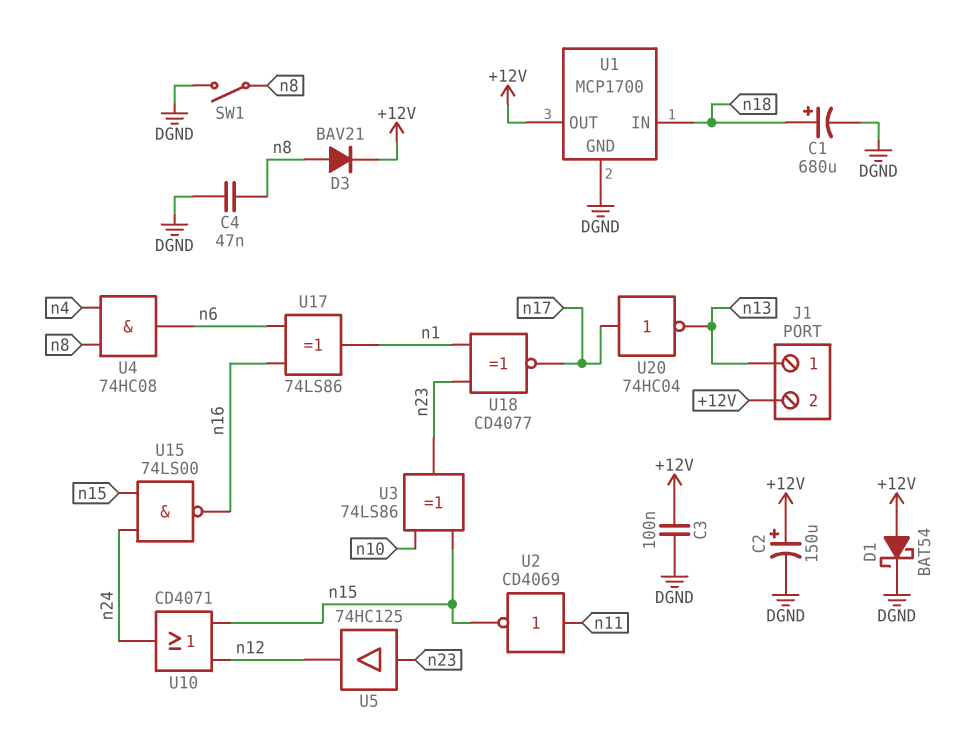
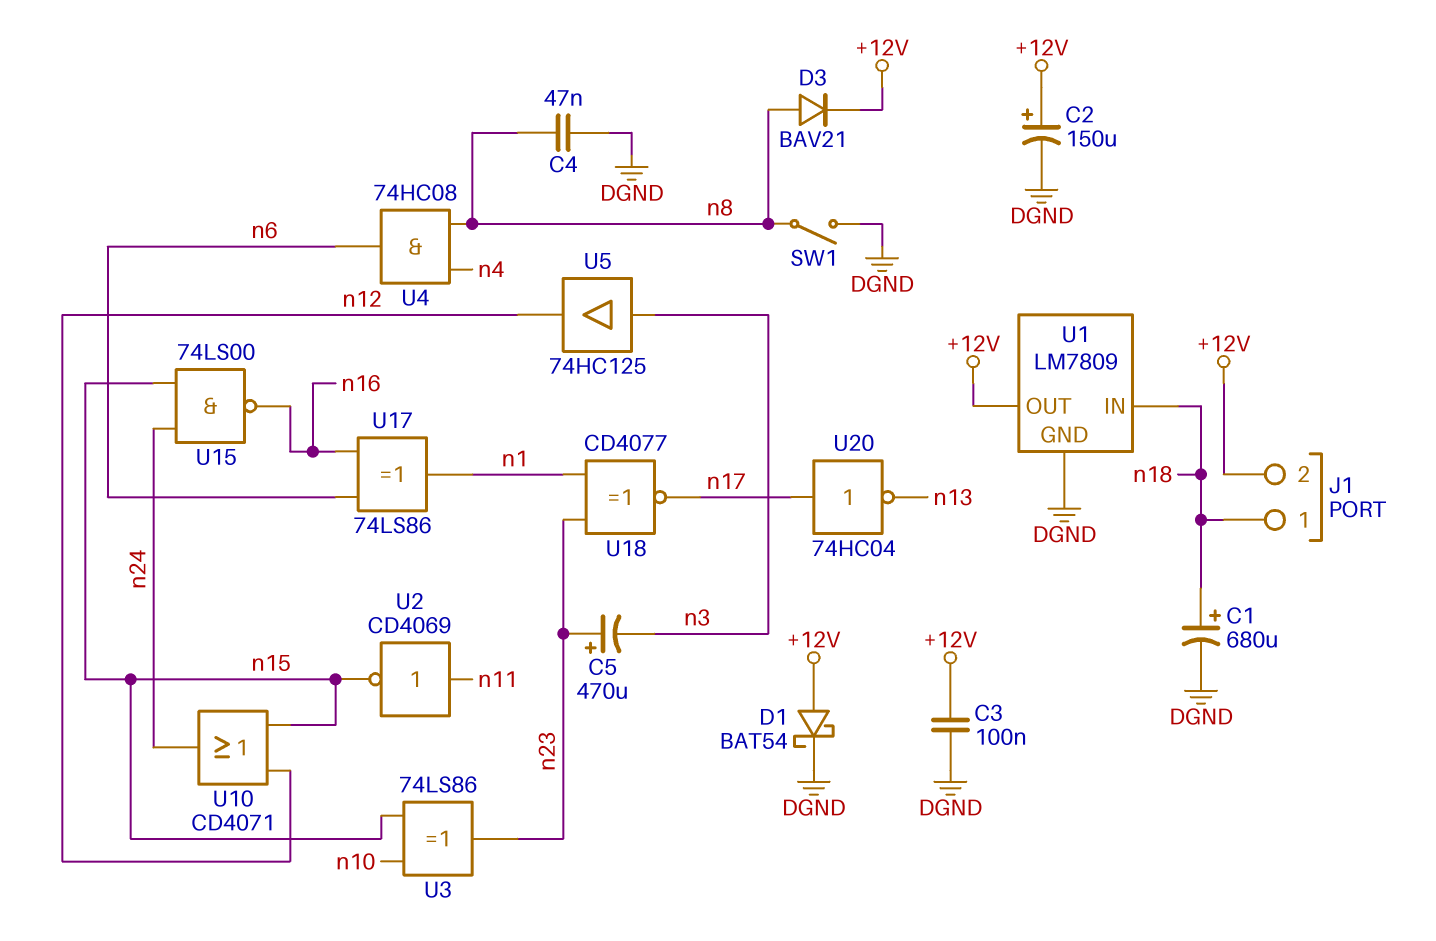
C5: none -> 470uF (plus n23, minus n3)
J1 pin 1: n13 -> n18
U1: MCP1700 -> LM7809
U5: buffer 74HC125 (in n23, out n12) -> buffer 74HC125 (in n3, out n12)

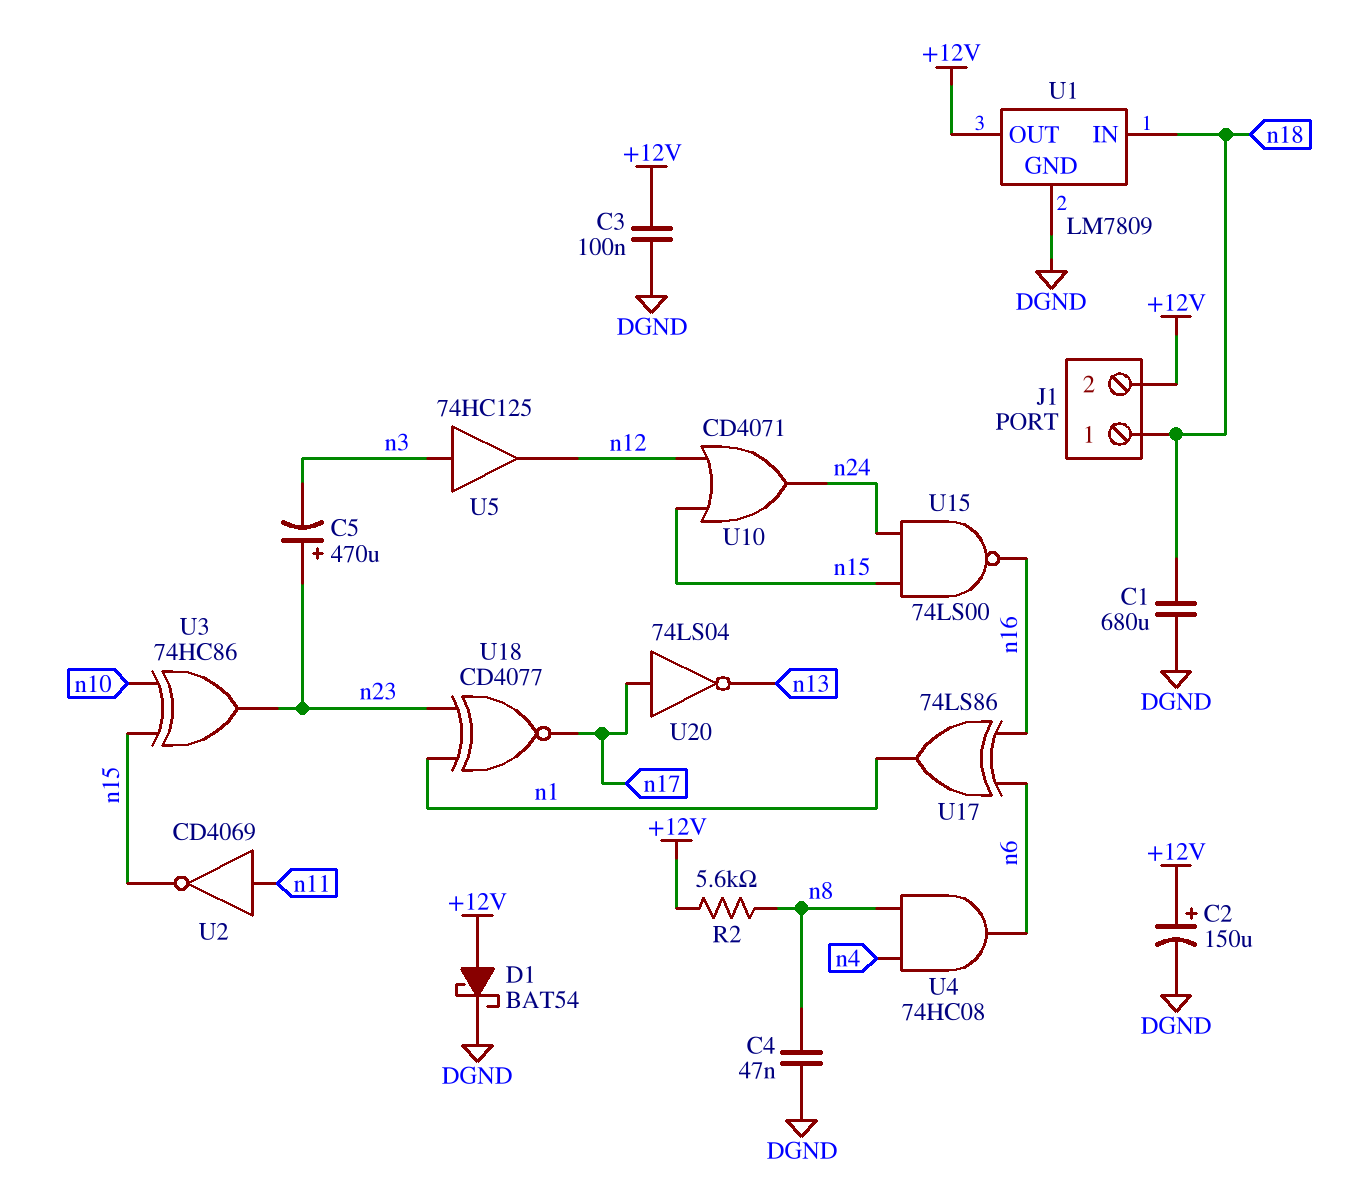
C1: 680uF (plus n18, minus DGND) -> 680uF (DGND, n18)
D3: diode BAV21 (A n8, K +12V) -> none
R2: none -> 5.6k (+12V, n8)
SW1: switch (DGND, n8) -> none
U3: XOR 74LS86 (in n10, in n15, out n23) -> XOR 74HC86 (in n10, in n15, out n23)
U20: NOT 74HC04 (in n17, out n13) -> NOT 74LS04 (in n17, out n13)

